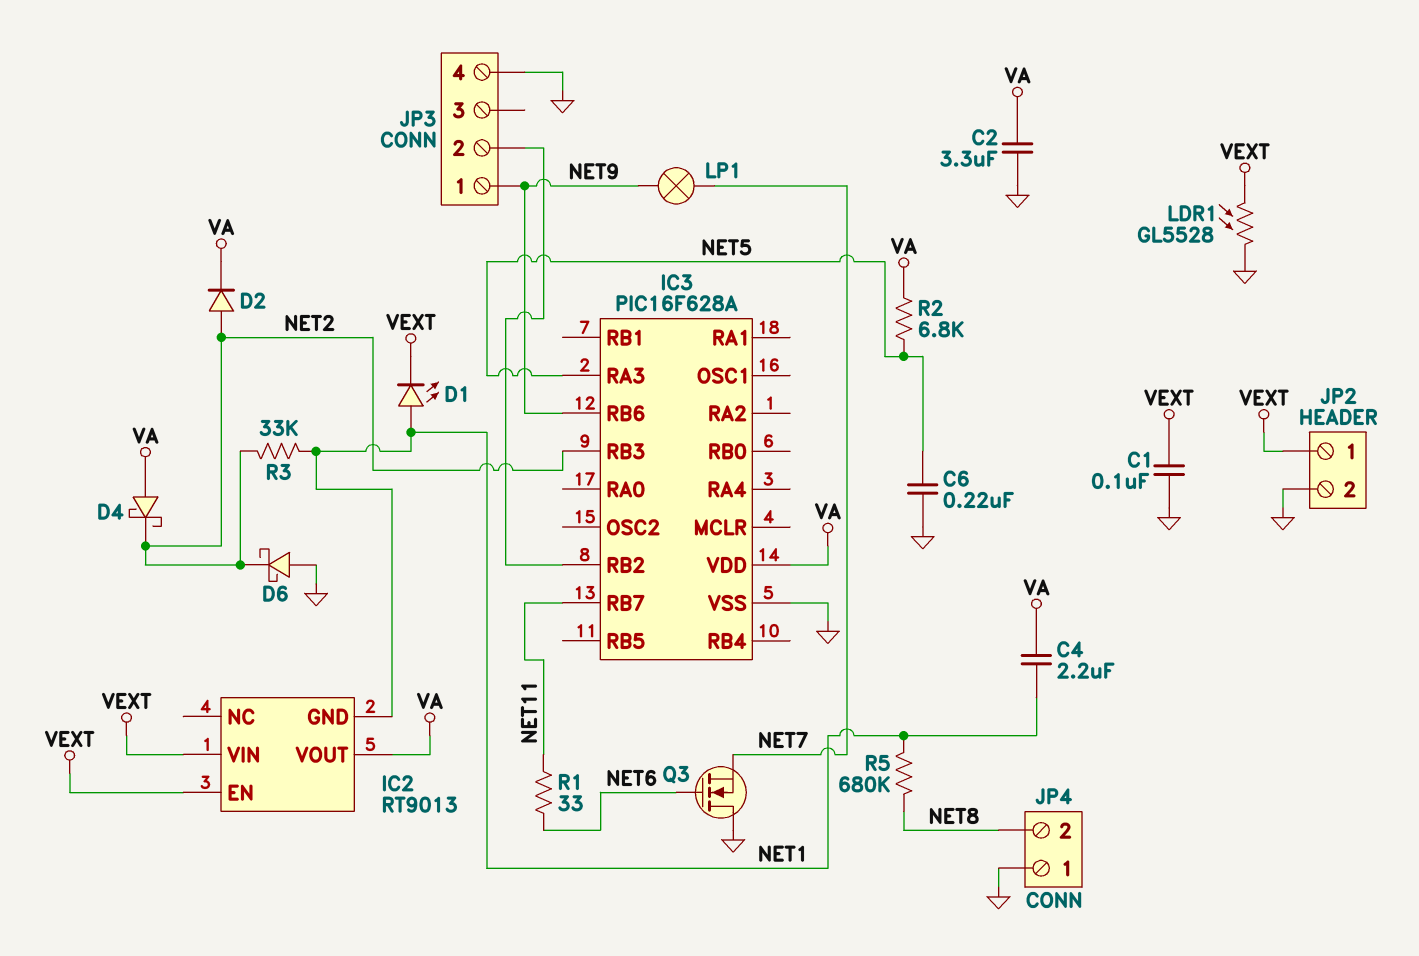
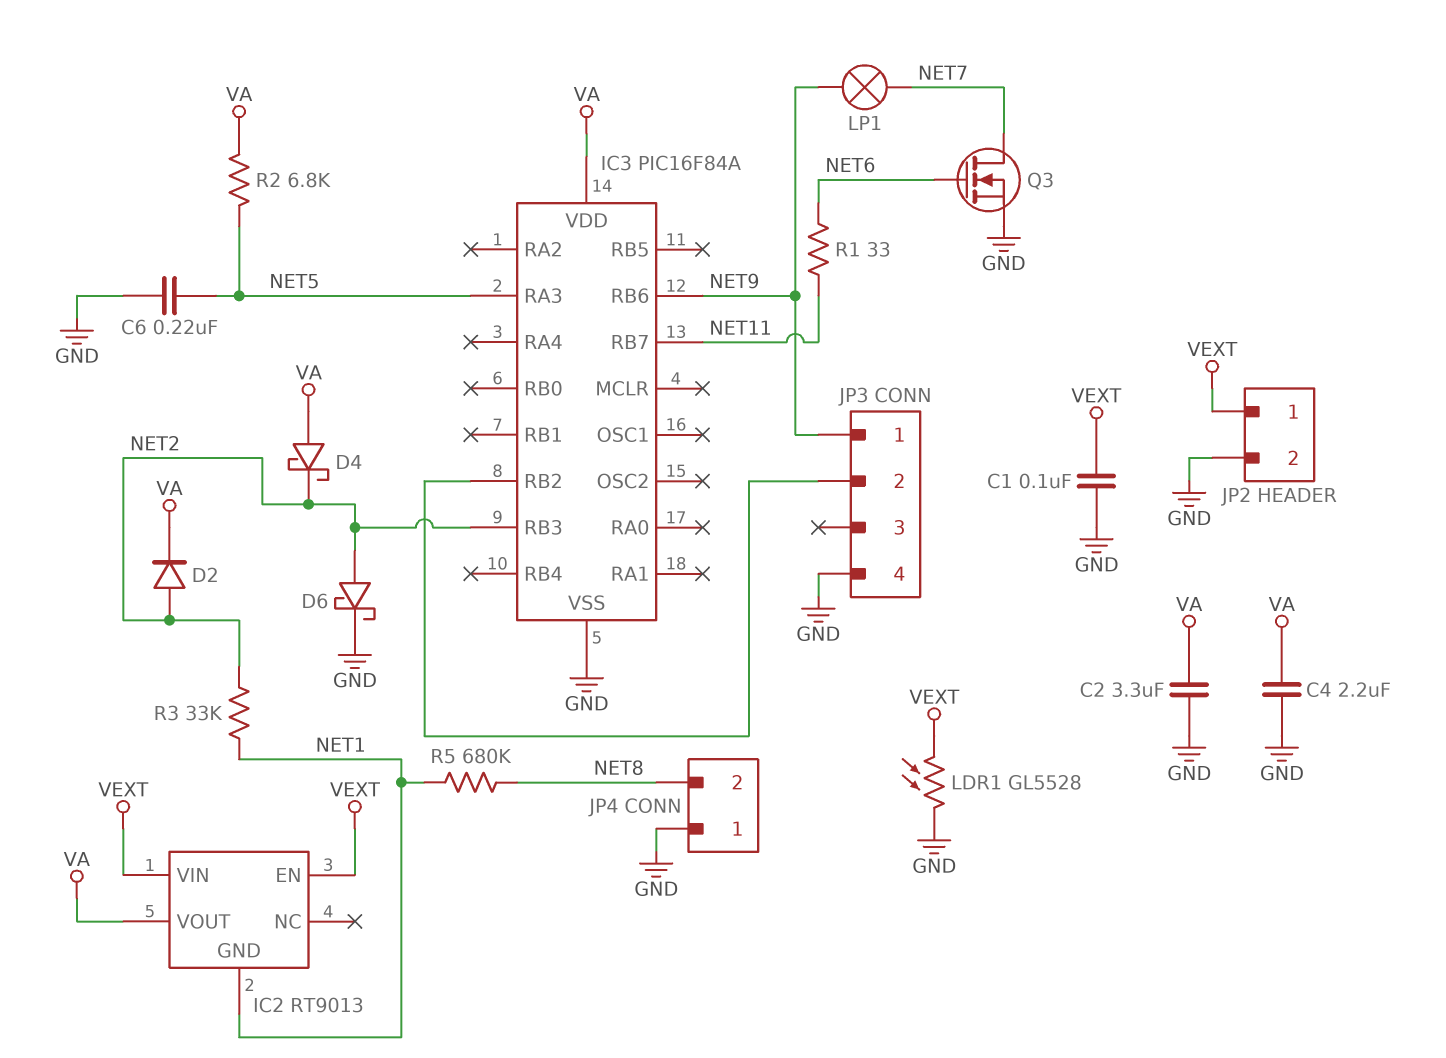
C4: 2.2uF (NET1, VA) -> 2.2uF (GND, VA)
D1: LED (A NET1, K VEXT) -> none
D6: schottky (A GND, K NET2) -> schottky (A NET2, K GND)
IC3: PIC16F628A -> PIC16F84A
Q3: NMOS (G NET6, D GND, S NET7) -> NMOS (G NET6, D NET7, S GND)

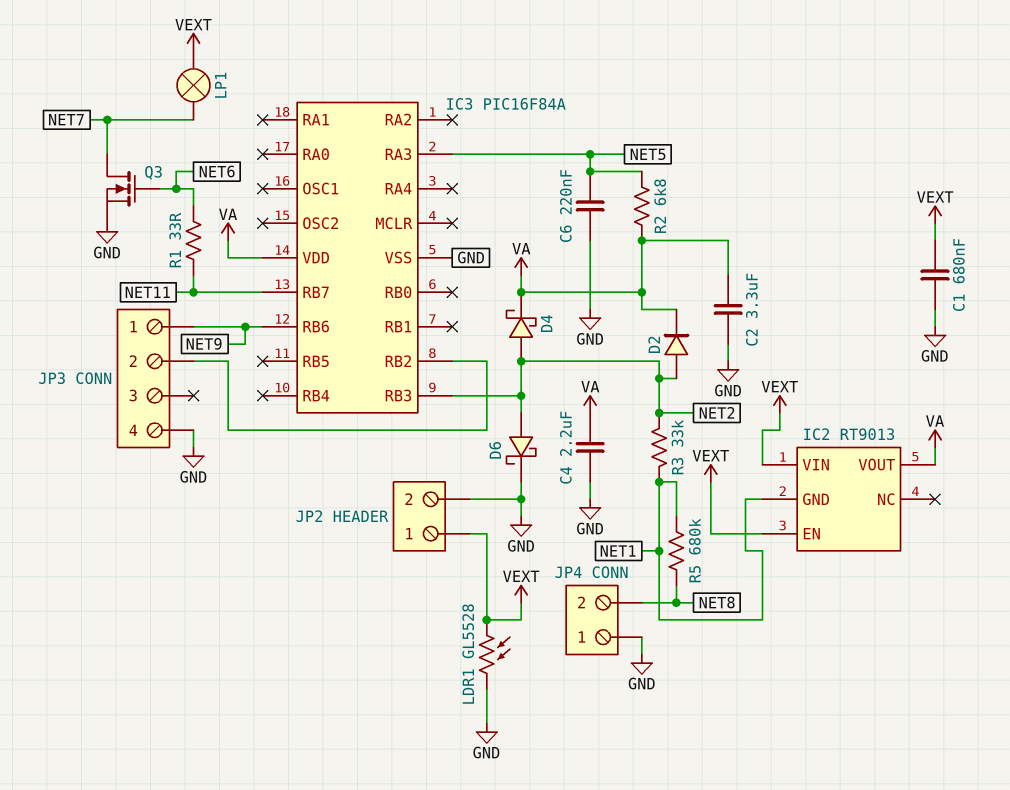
C1: 100nF (GND, VEXT) -> 680nF (GND, VEXT)
D4: schottky (A VA, K NET2) -> schottky (A NET2, K VA)
LP1: lamp (NET7, NET9) -> lamp (NET7, VEXT)

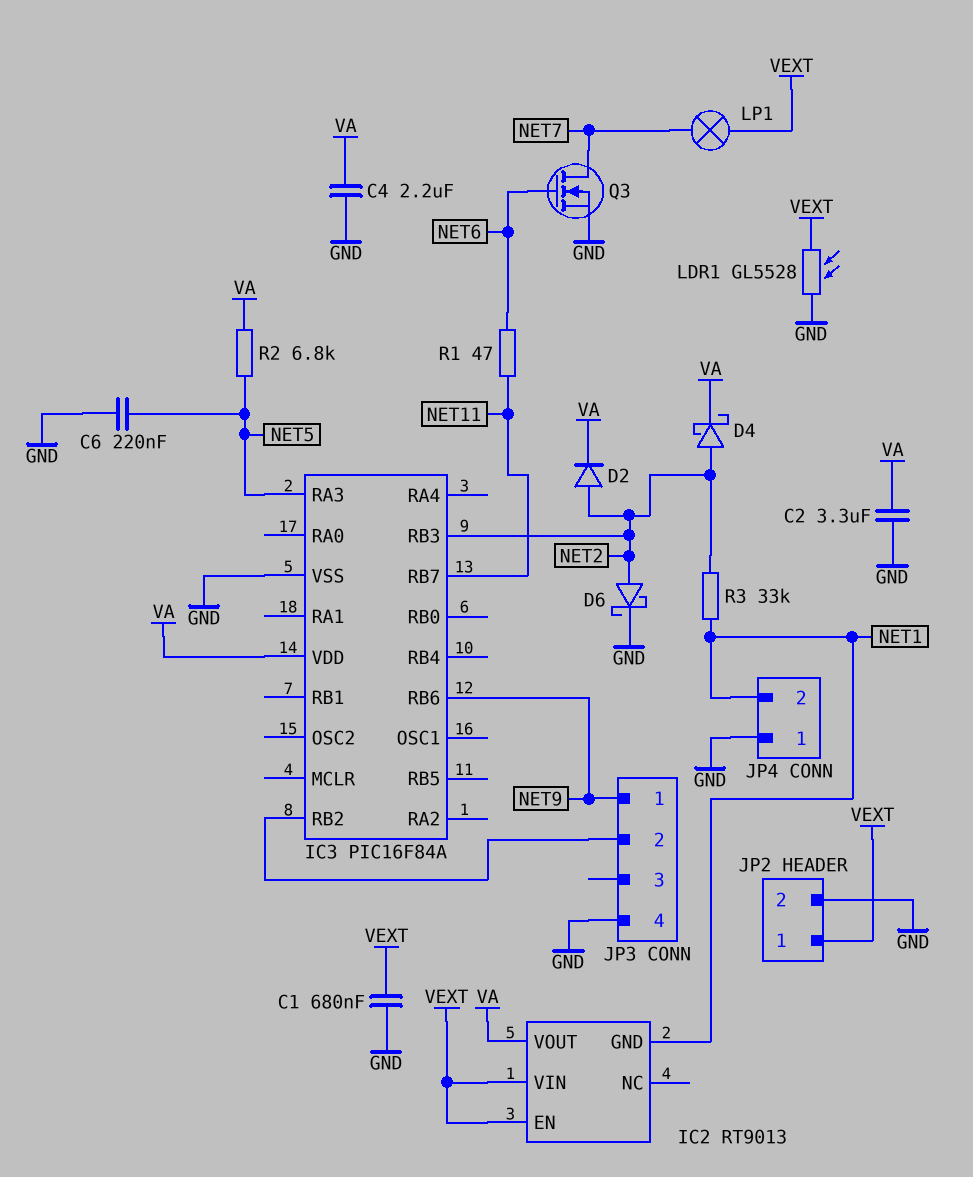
JP4 pin 2: NET8 -> NET1
R1: 33 (NET6, NET11) -> 47 (NET6, NET11)
R5: 680k (NET1, NET8) -> none

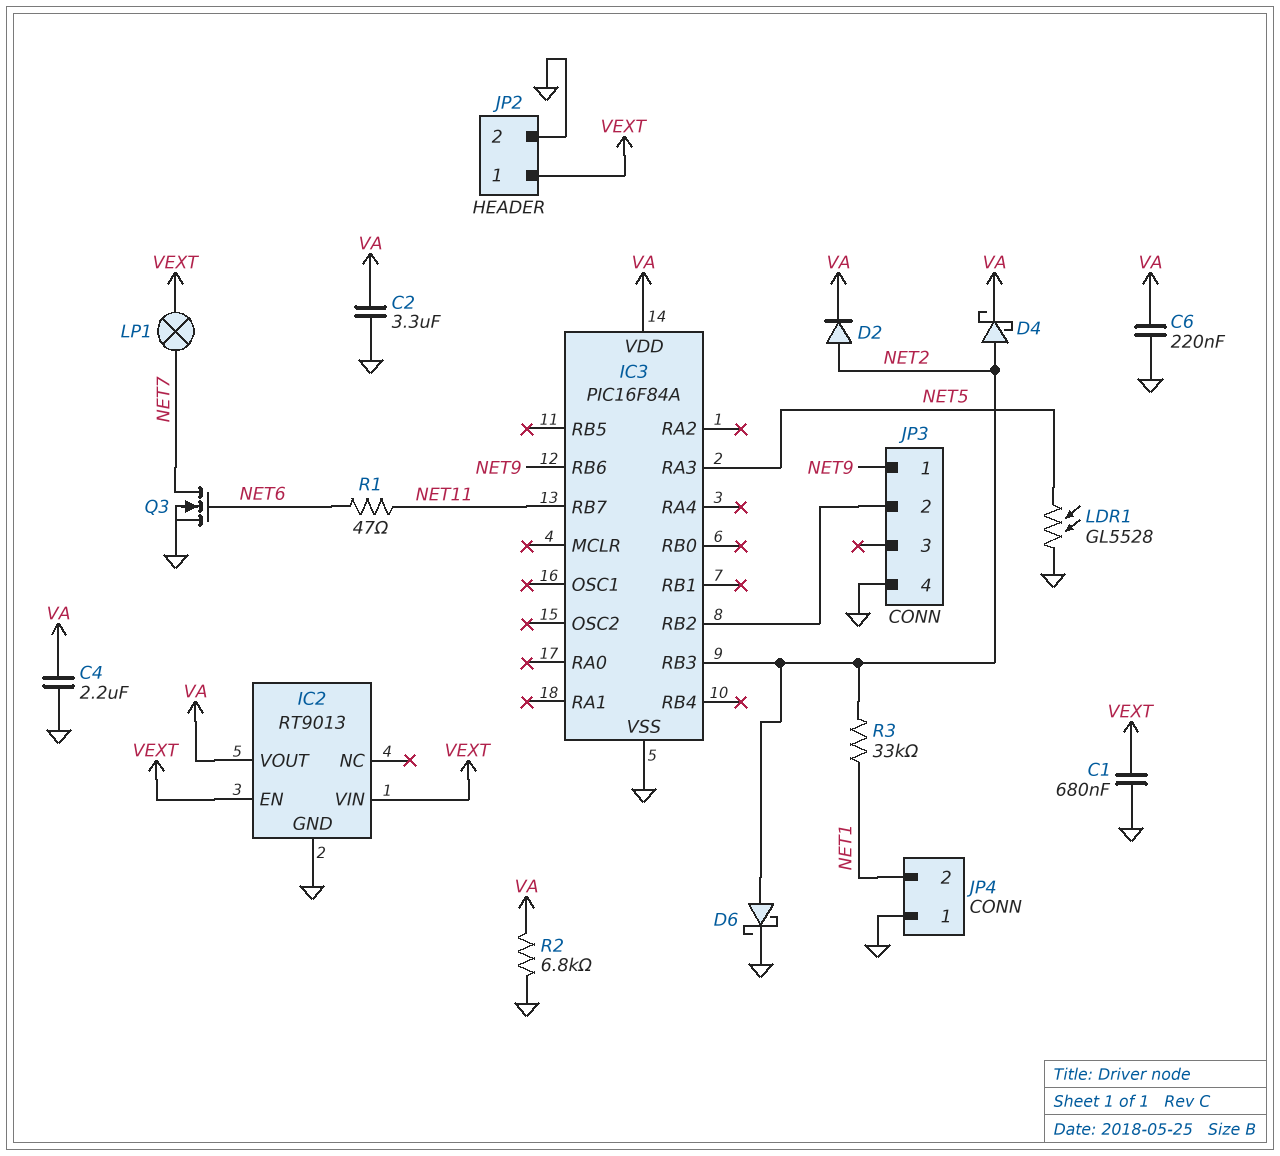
C6: 220nF (GND, NET5) -> 220nF (GND, VA)
IC2 pin GND: NET1 -> GND
LDR1: GL5528 (GND, VEXT) -> GL5528 (GND, NET5)
R2: 6.8k (NET5, VA) -> 6.8k (GND, VA)

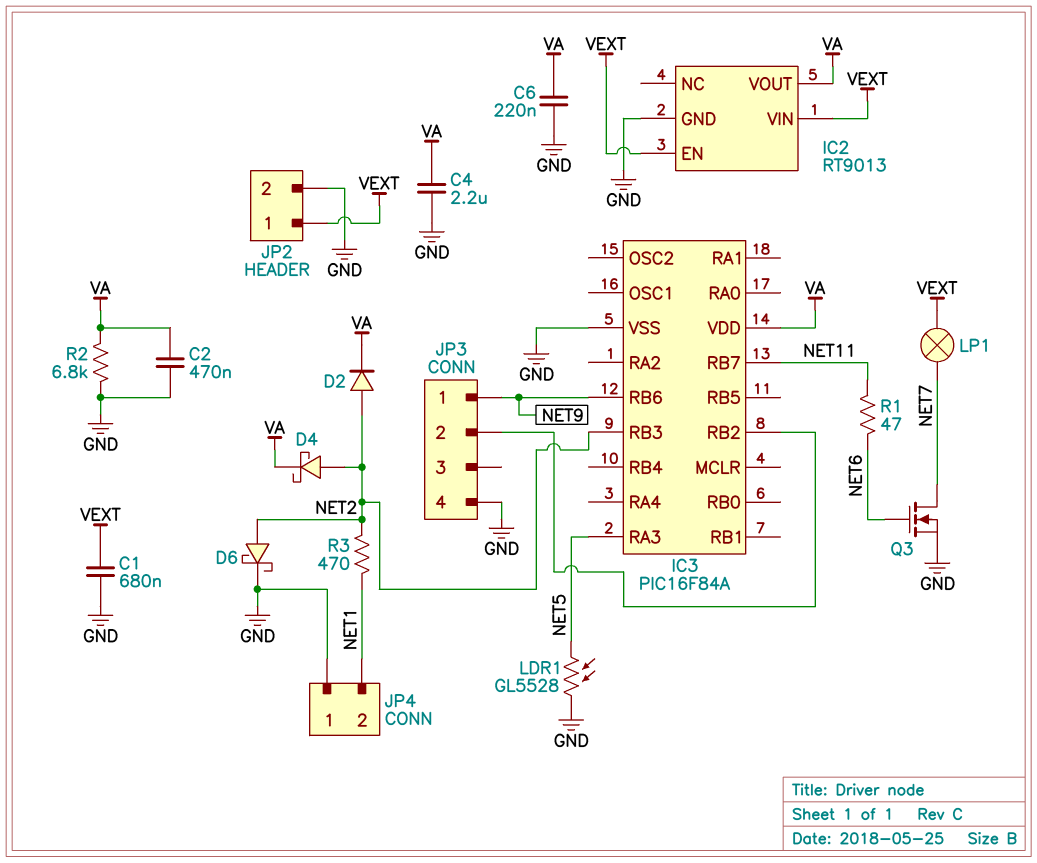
C2: 3.3uF (GND, VA) -> 470nF (GND, VA)
R3: 33k (NET1, NET2) -> 470 (NET1, NET2)

